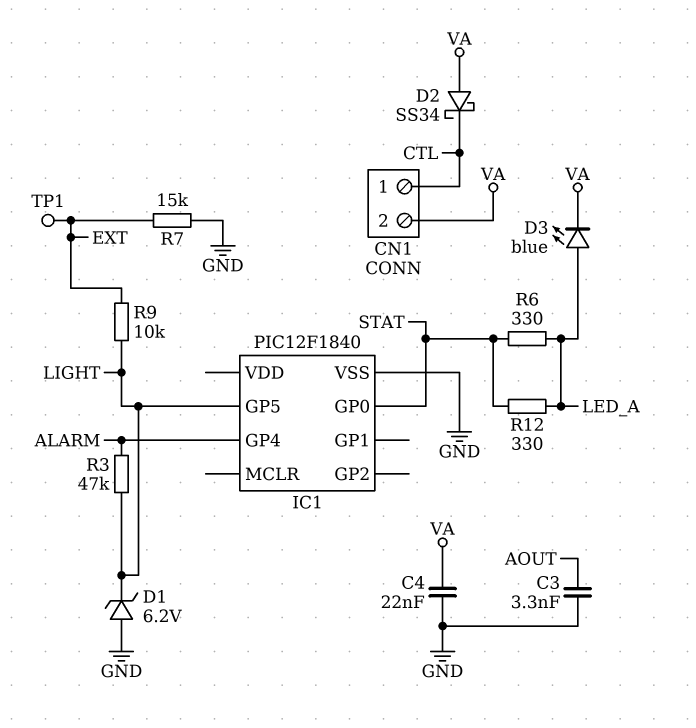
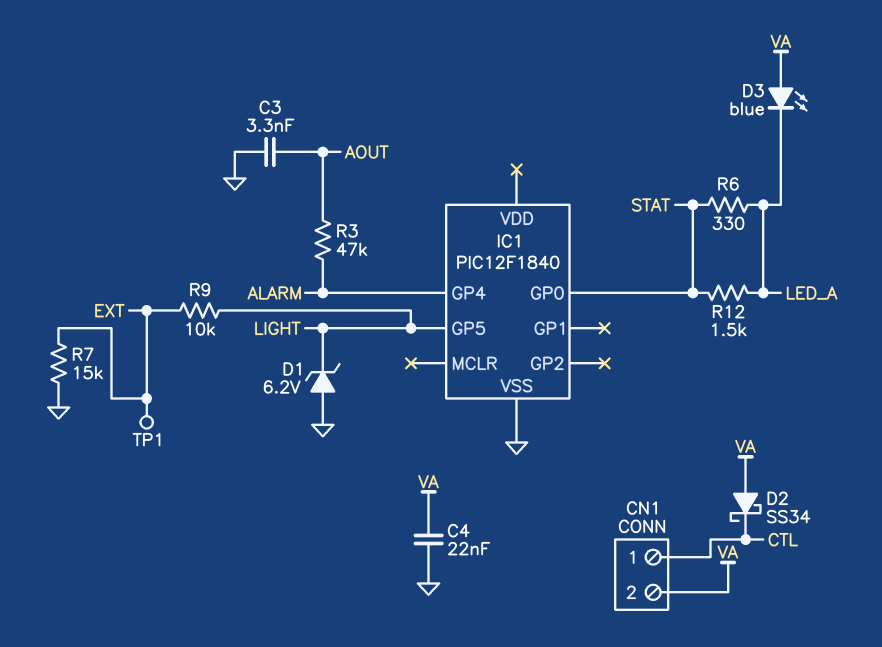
D3: LED blue (A LED_A, K VA) -> LED blue (A VA, K LED_A)
R3: 47k (ALARM, LIGHT) -> 47k (ALARM, AOUT)
R12: 330 (LED_A, STAT) -> 1.5k (LED_A, STAT)

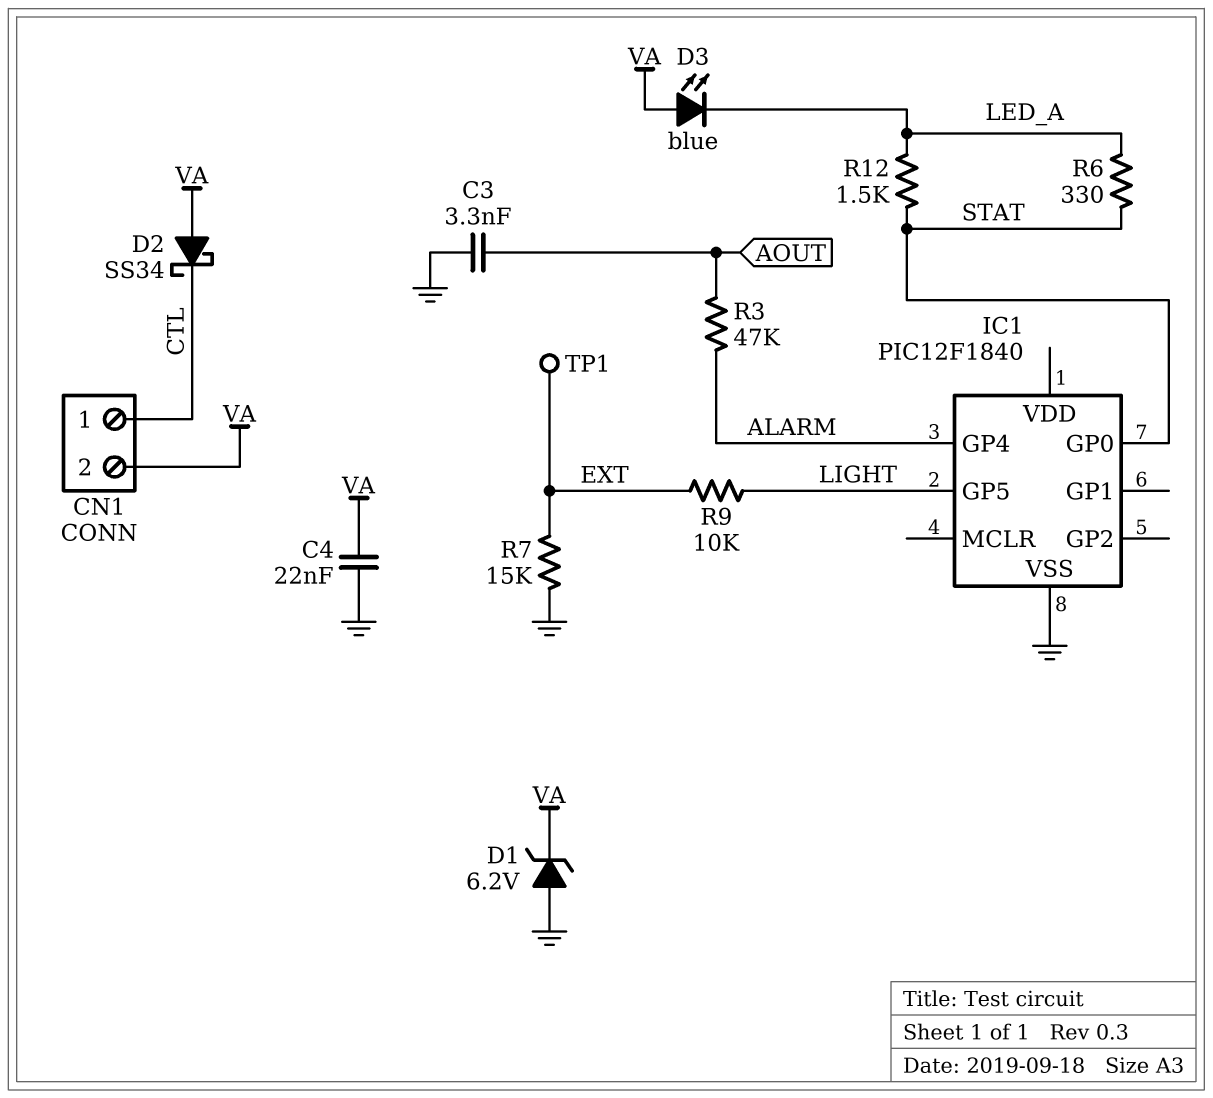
D1: zener 6.2V (A GND, K LIGHT) -> zener 6.2V (A GND, K VA)

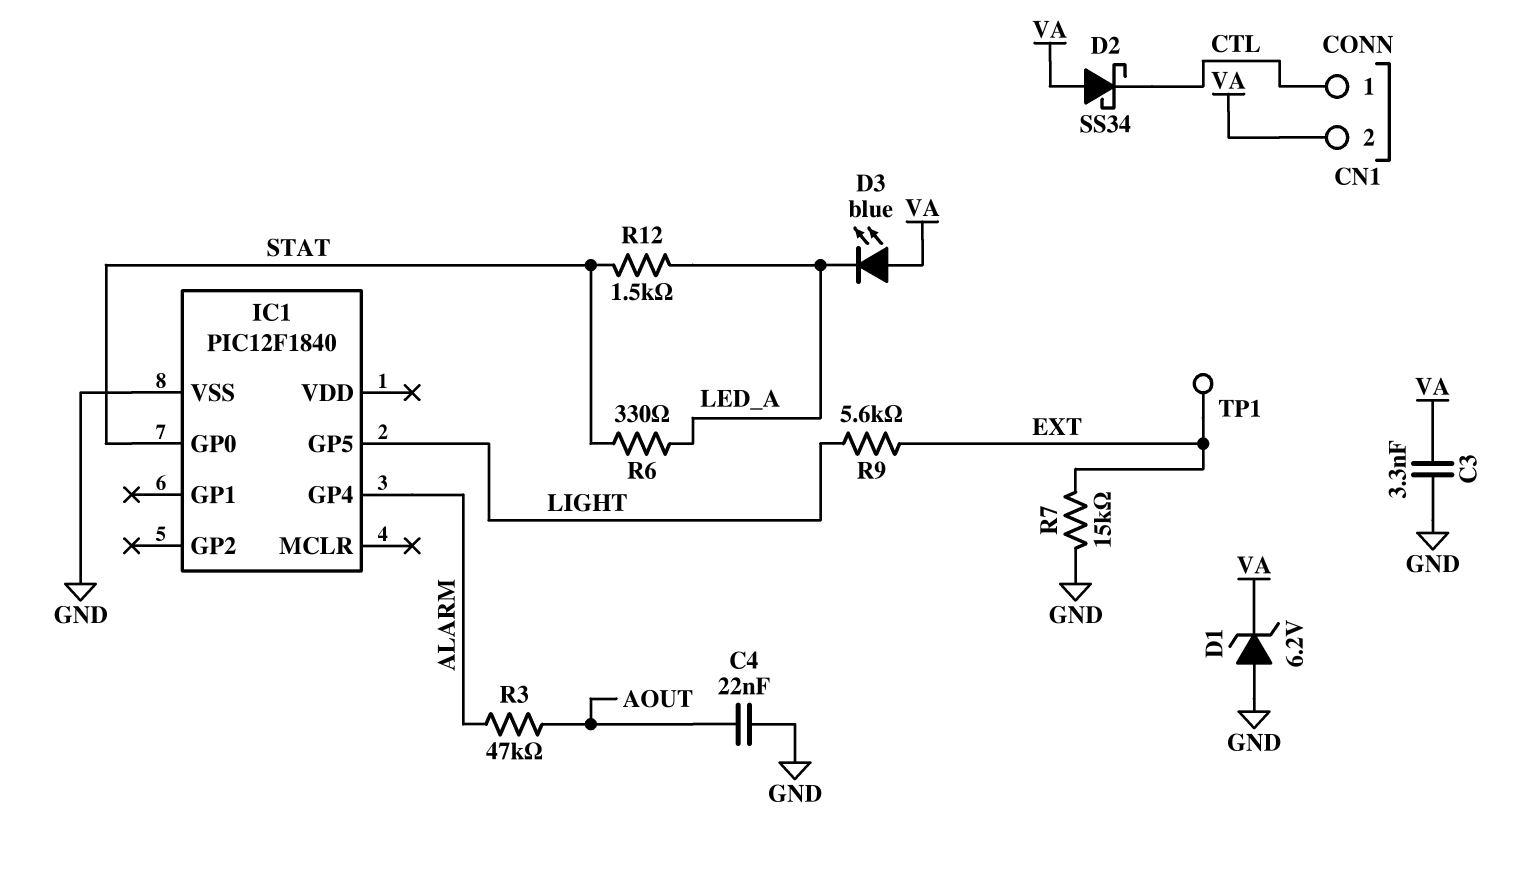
C3: 3.3nF (AOUT, GND) -> 3.3nF (GND, VA)
C4: 22nF (GND, VA) -> 22nF (AOUT, GND)
R9: 10k (EXT, LIGHT) -> 5.6k (EXT, LIGHT)

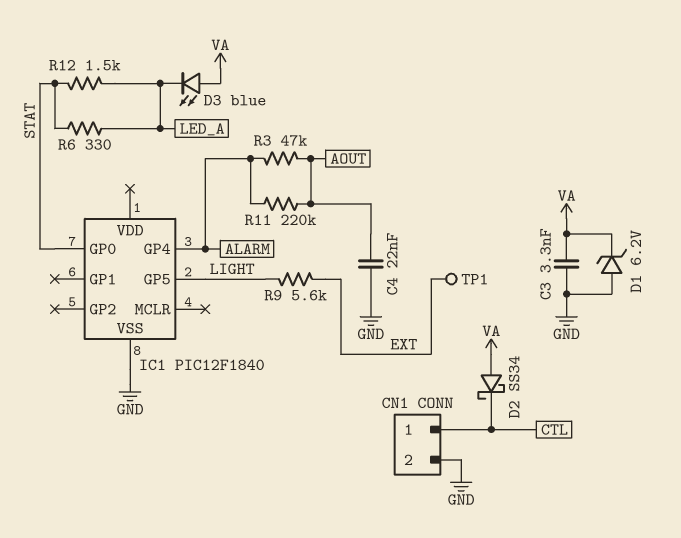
CN1 pin 2: VA -> GND
R7: 15k (EXT, GND) -> none
R11: none -> 220k (ALARM, AOUT)

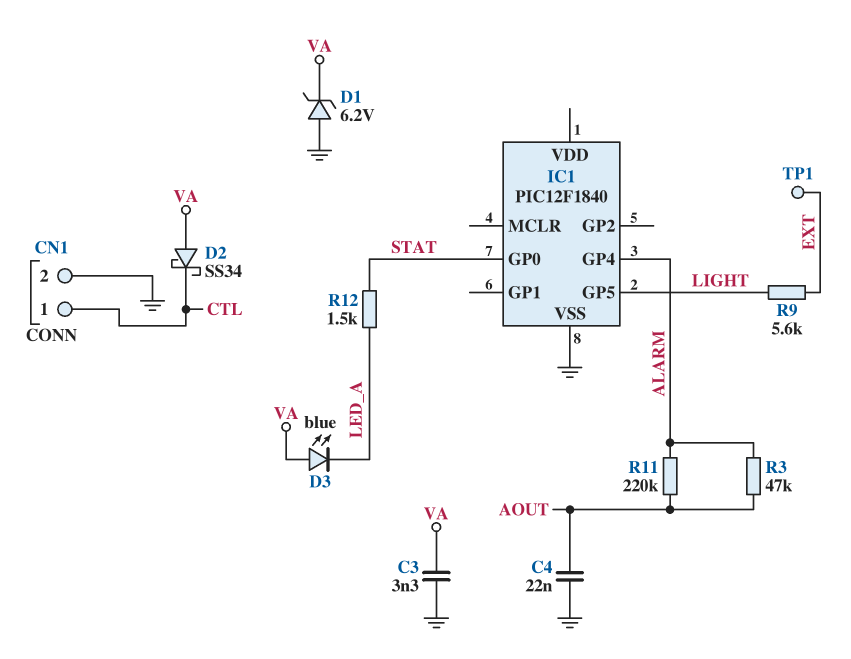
R6: 330 (LED_A, STAT) -> none

